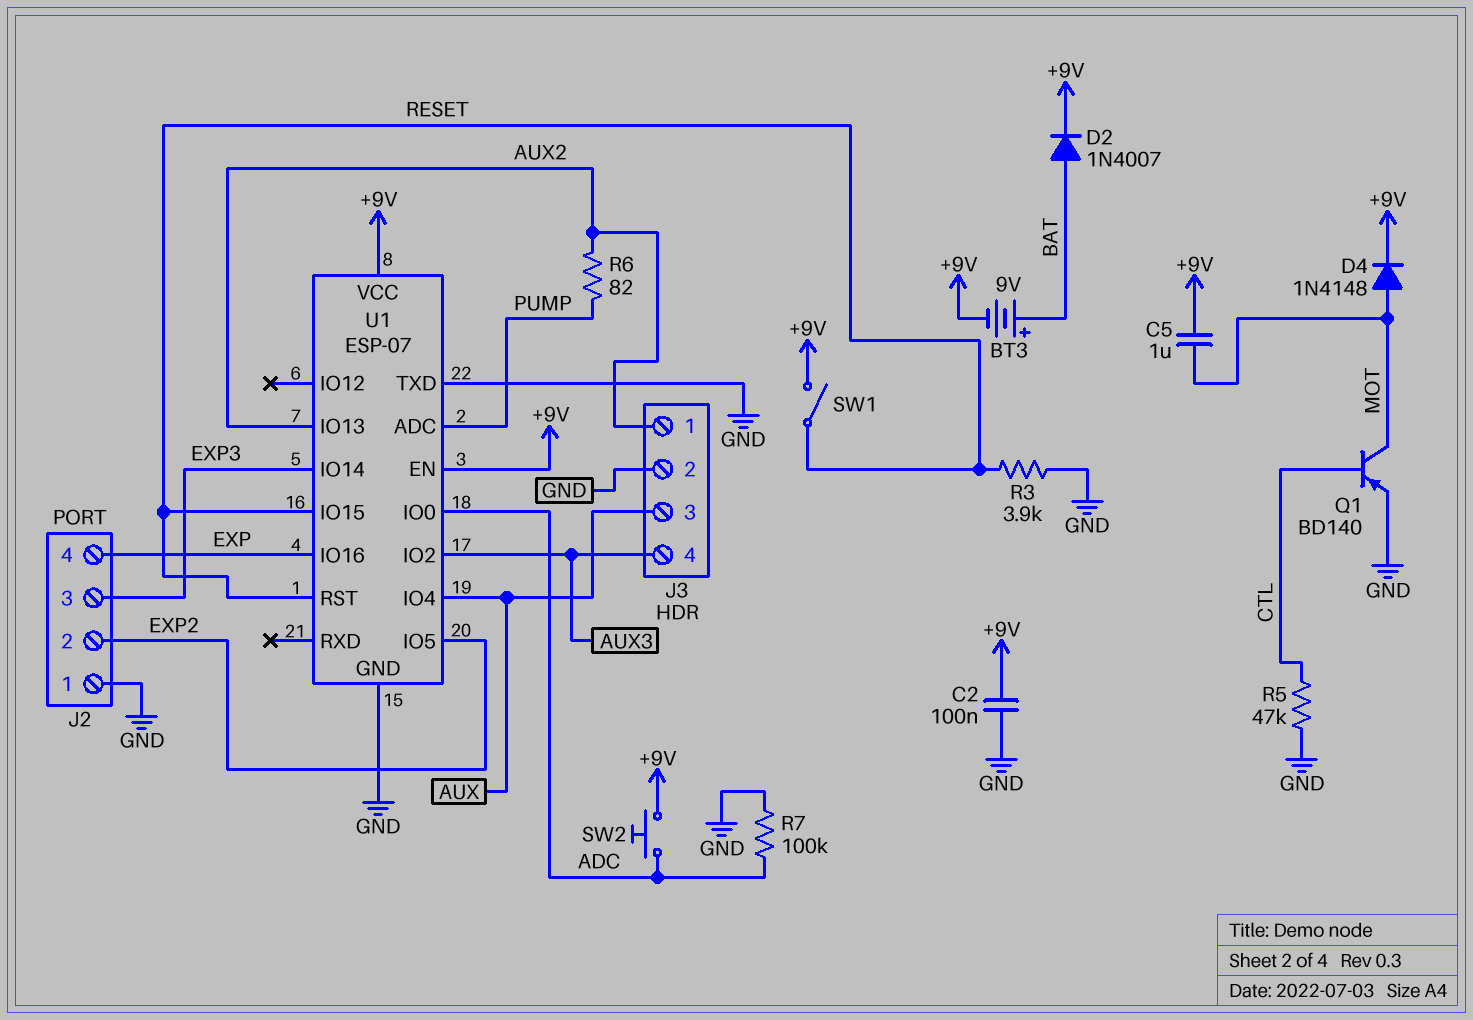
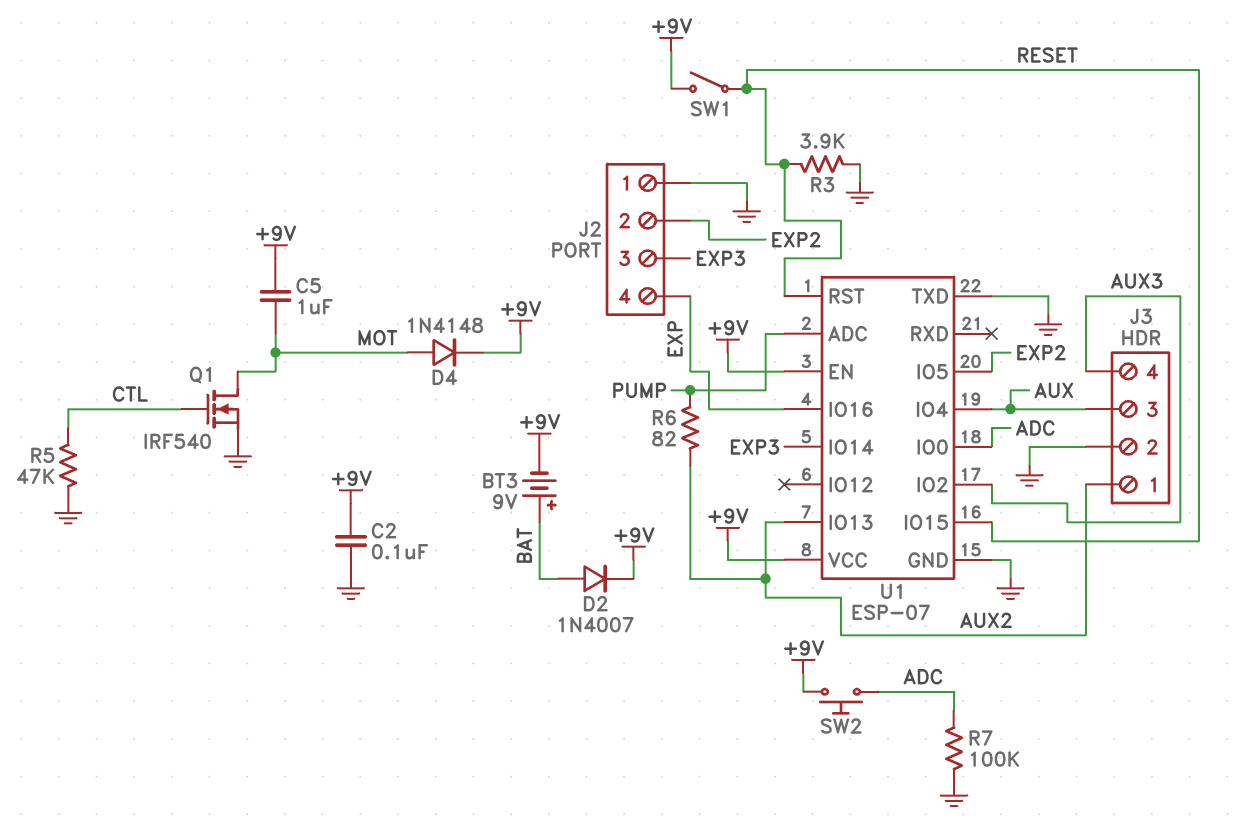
Q1: PNP BD140 (B CTL, C MOT, E GND) -> NMOS IRF540 (G CTL, D MOT, S GND)

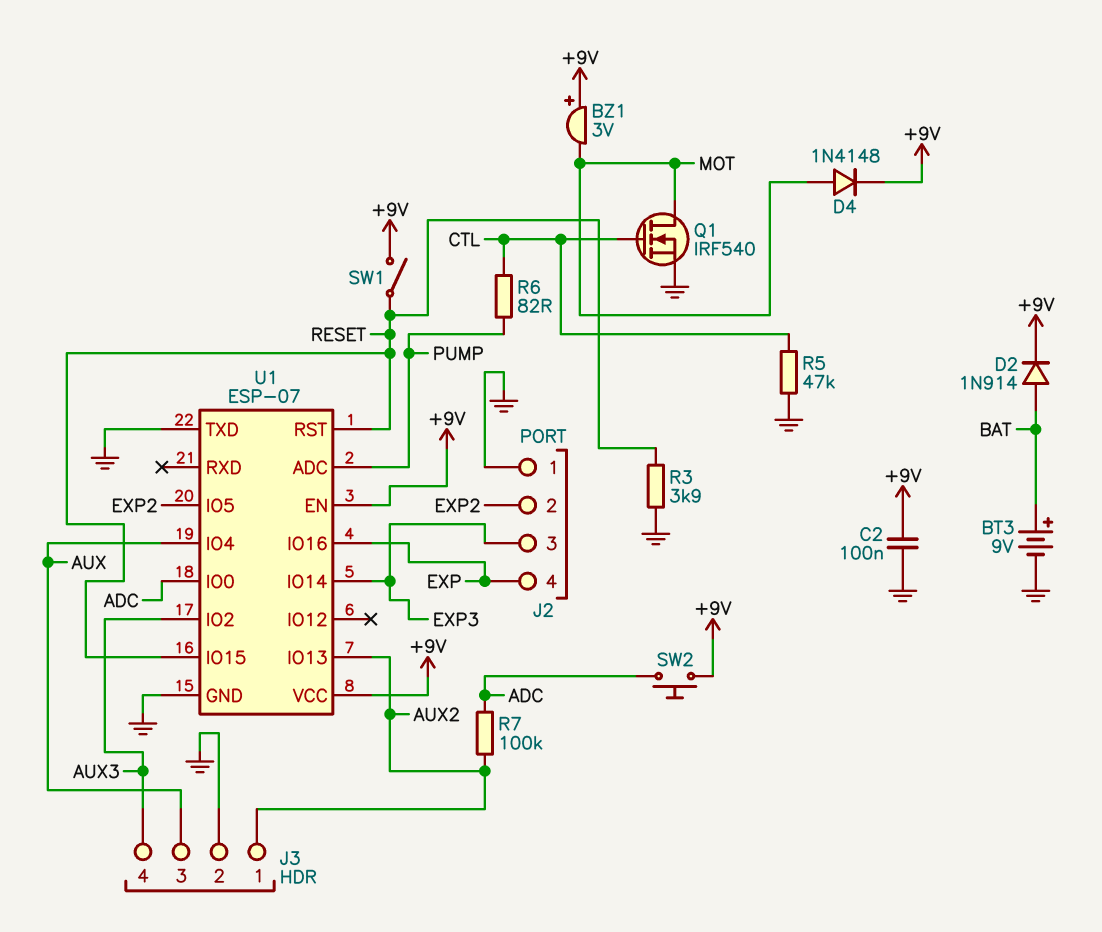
BT3: 9V (plus BAT, minus +9V) -> 9V (plus BAT, minus GND)
BZ1: none -> buzzer 3V (plus +9V, minus MOT)
C5: 1uF (+9V, MOT) -> none
D2: diode 1N4007 (A BAT, K +9V) -> diode 1N914 (A BAT, K +9V)
R6: 82 (AUX2, PUMP) -> 82 (CTL, PUMP)
R7: 100k (ADC, GND) -> 100k (ADC, AUX2)

